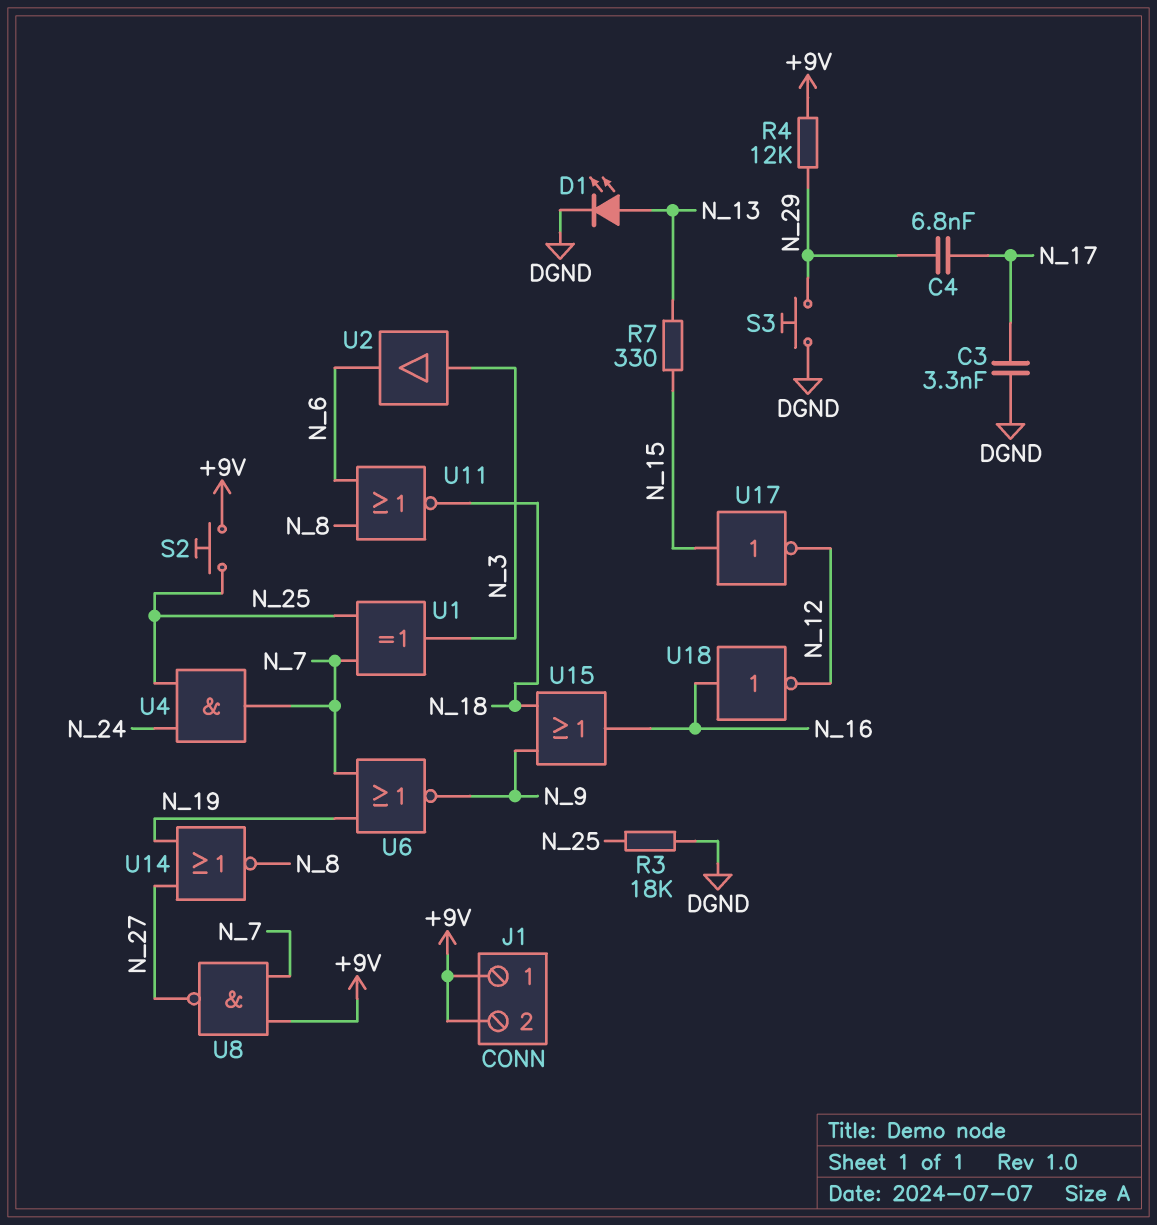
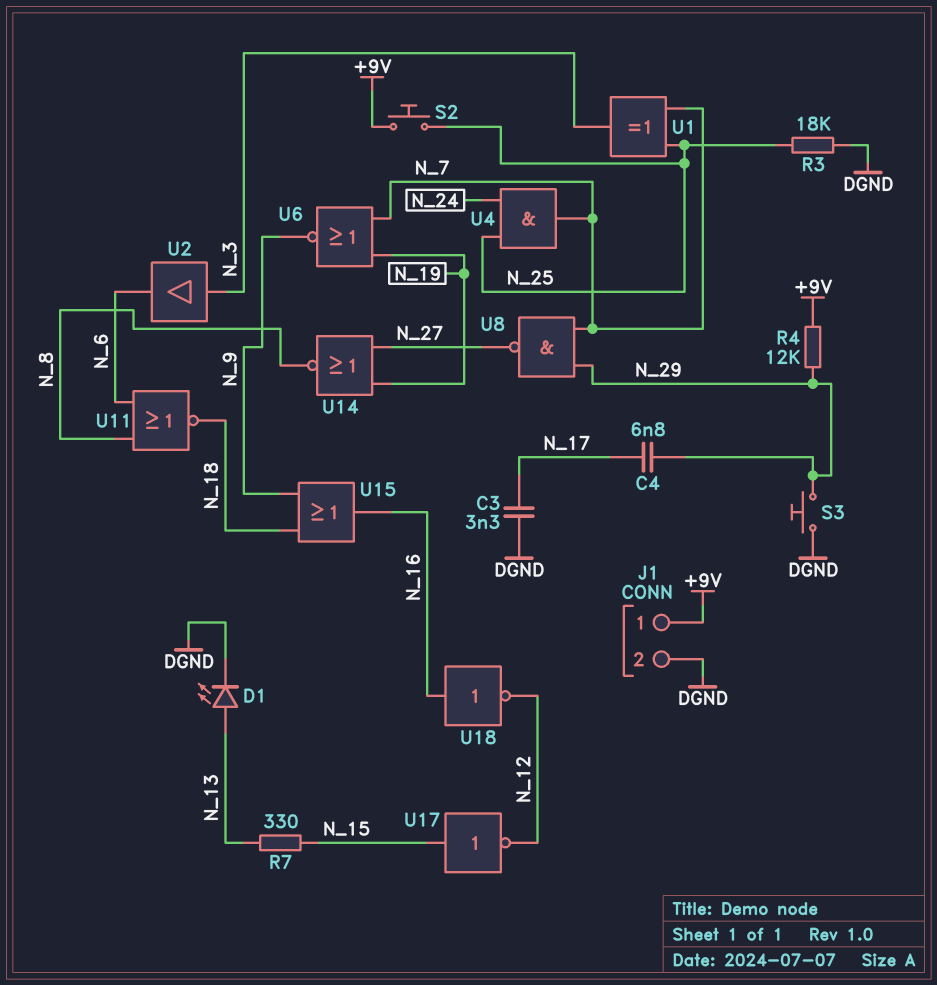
J1 pin 2: +9V -> DGND
U8: NAND (in +9V, in N_7, out N_27) -> NAND (in N_7, in N_29, out N_27)

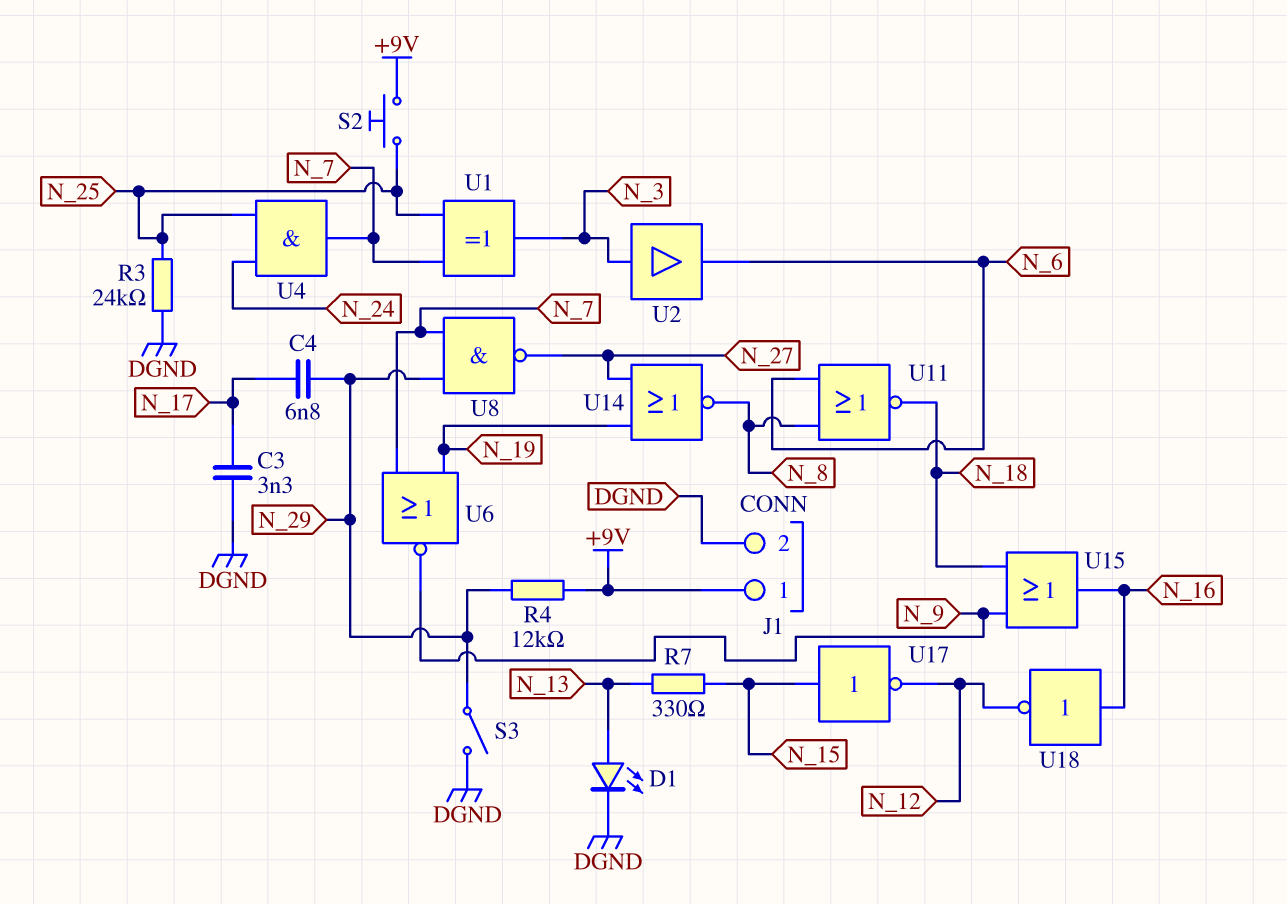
R3: 18k (DGND, N_25) -> 24k (DGND, N_25)
S3: button (DGND, N_29) -> switch (DGND, N_29)

